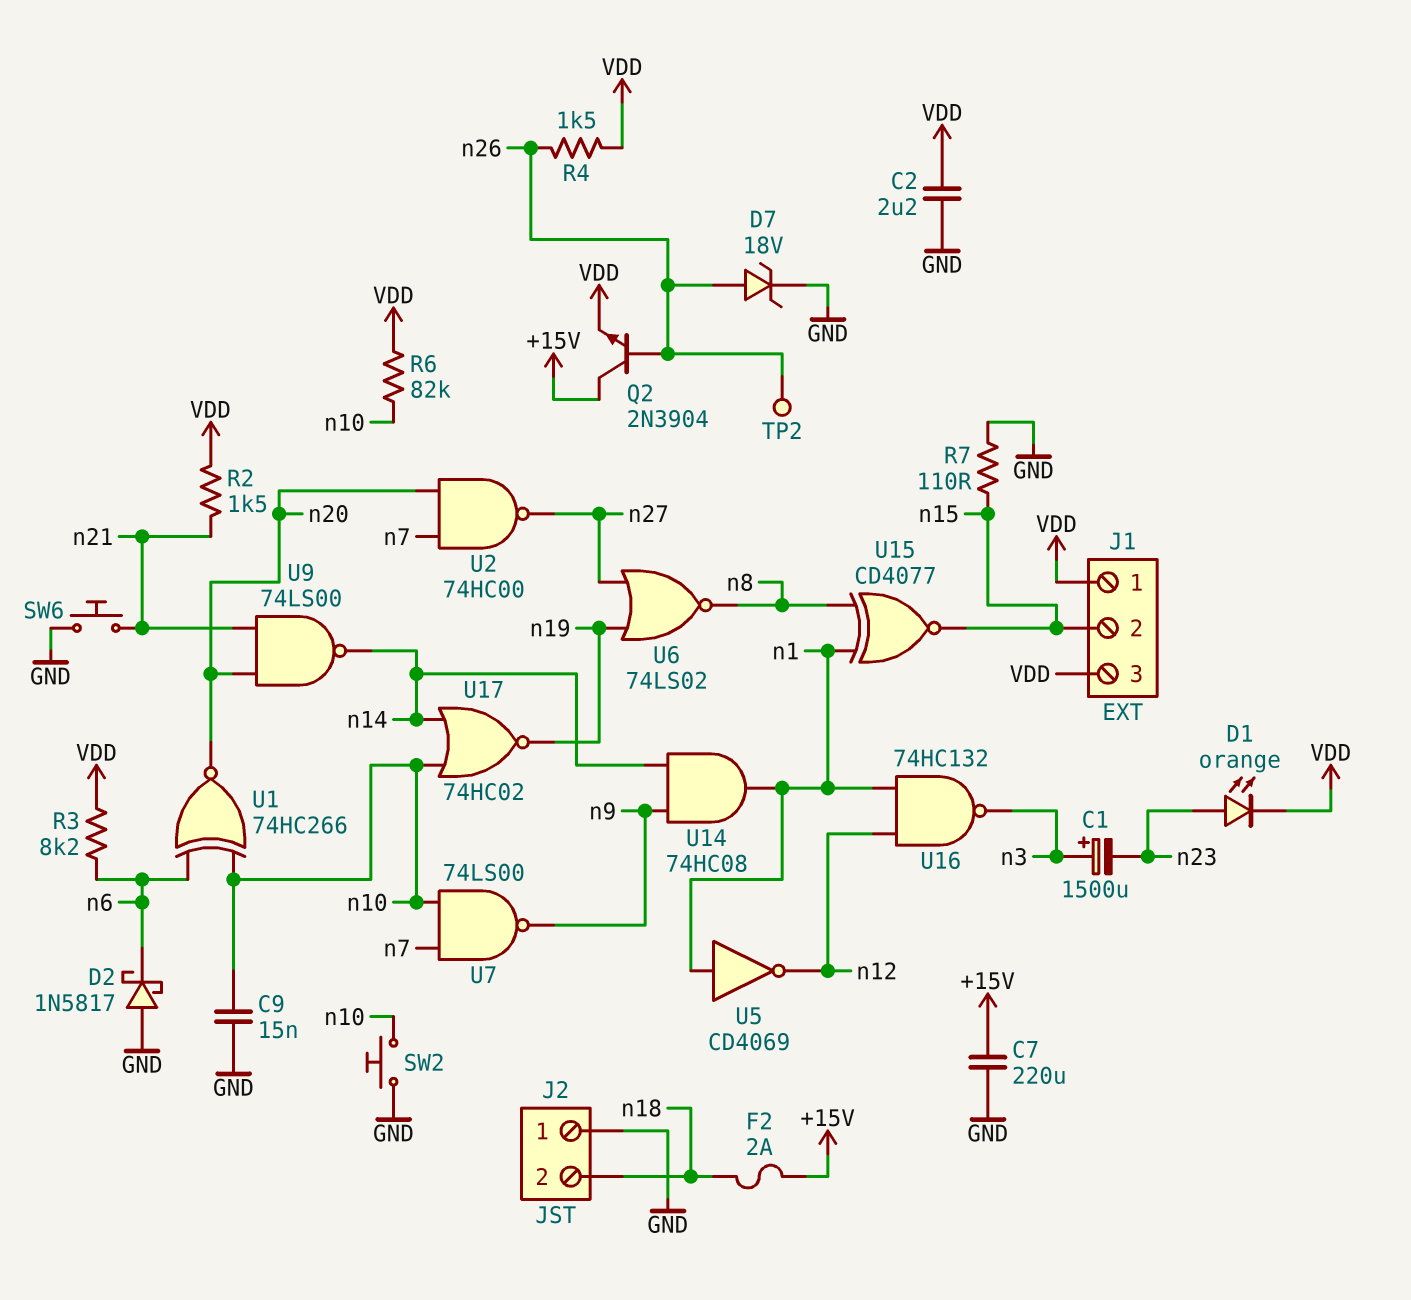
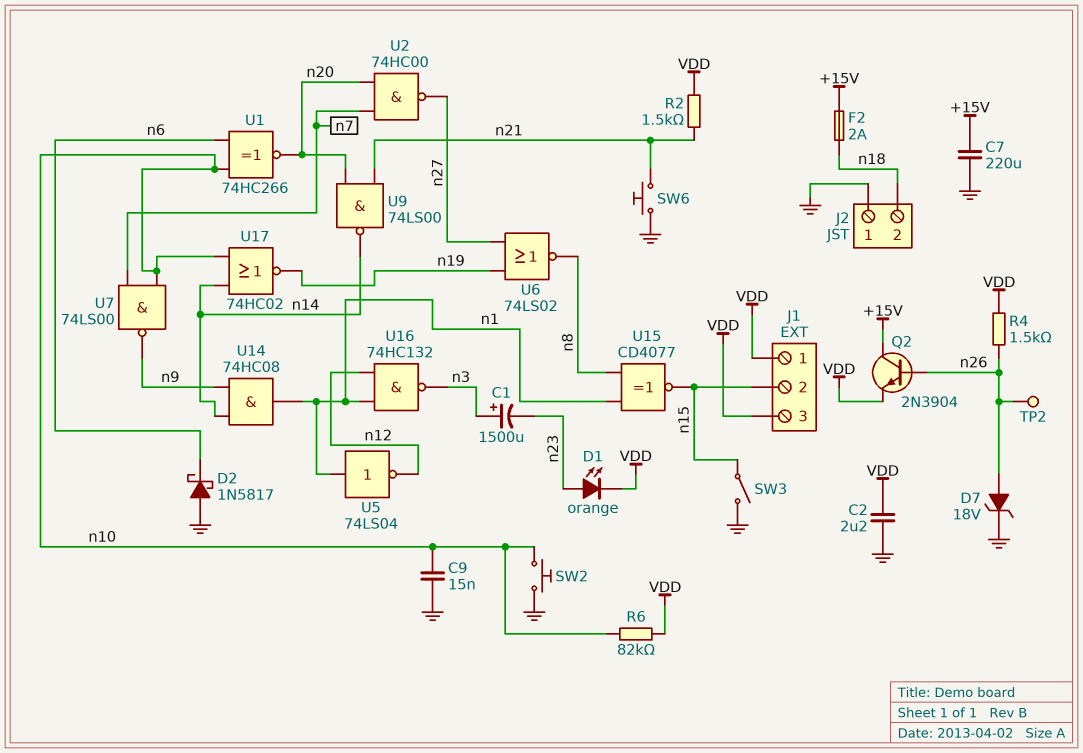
R3: 8.2k (VDD, n6) -> none
R7: 110 (GND, n15) -> none
SW3: none -> switch (GND, n15)
U5: NOT CD4069 (in n1, out n12) -> NOT 74LS04 (in n1, out n12)

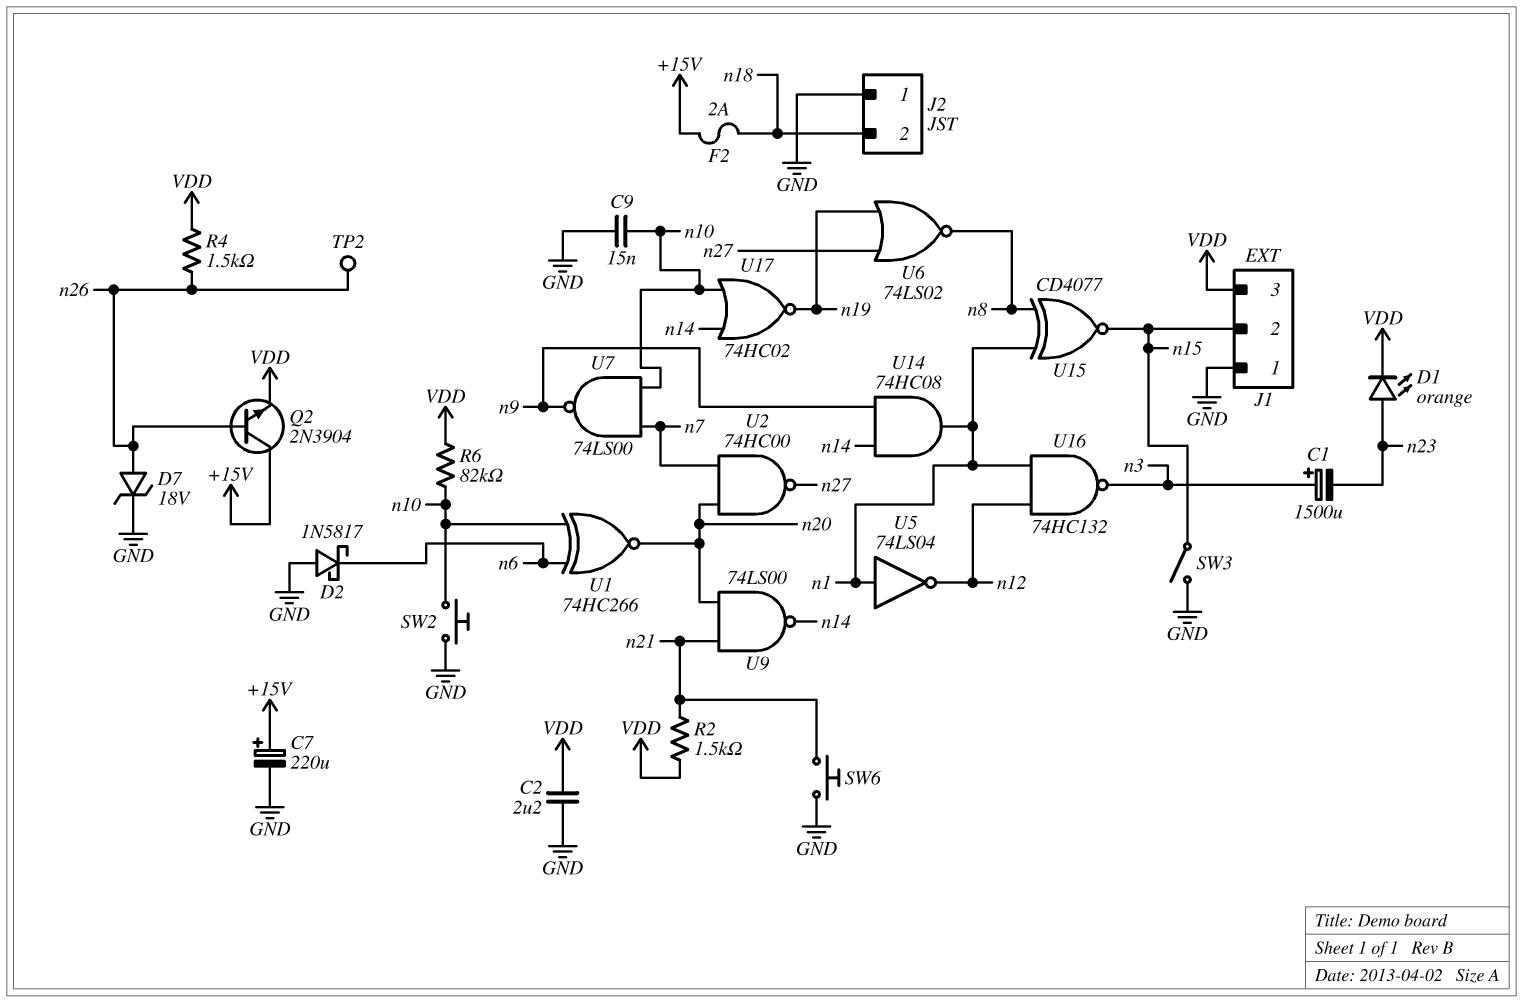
C7: 220uF (+15V, GND) -> 220uF (plus +15V, minus GND)
J1 pin 1: VDD -> GND

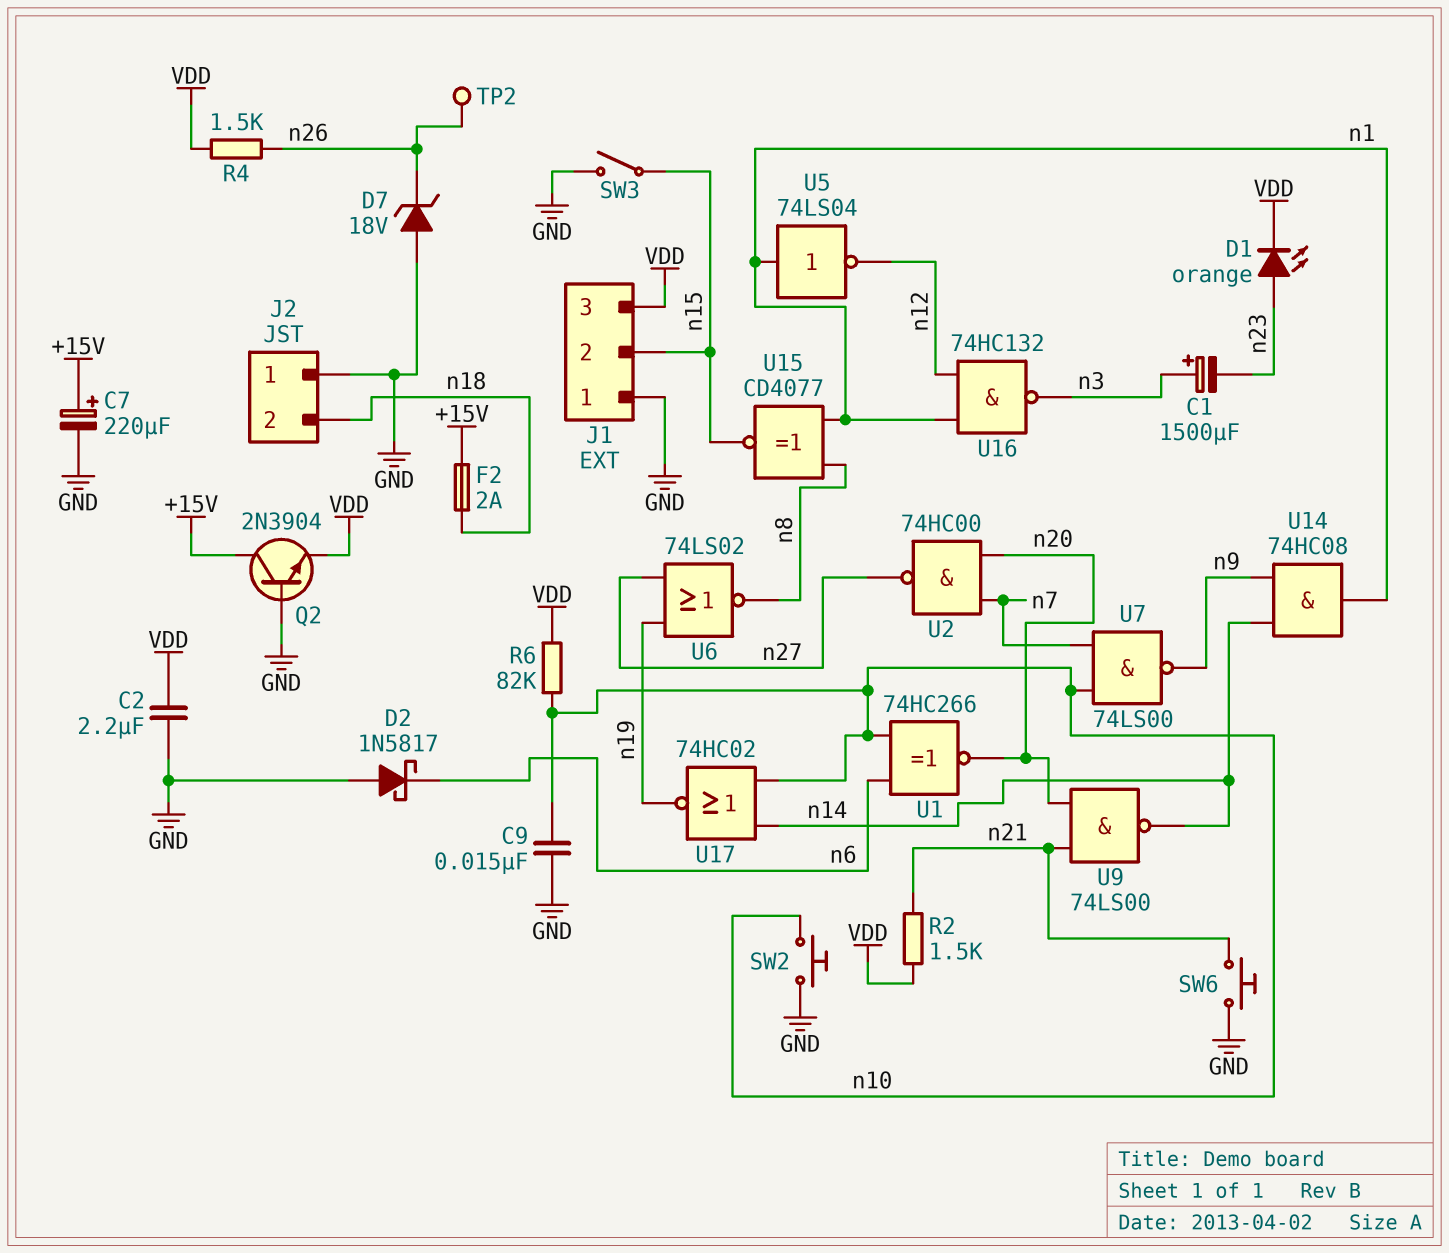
D7: zener 18V (A n26, K GND) -> zener 18V (A GND, K n26)
Q2: NPN 2N3904 (B n26, C +15V, E VDD) -> NPN 2N3904 (B GND, C +15V, E VDD)

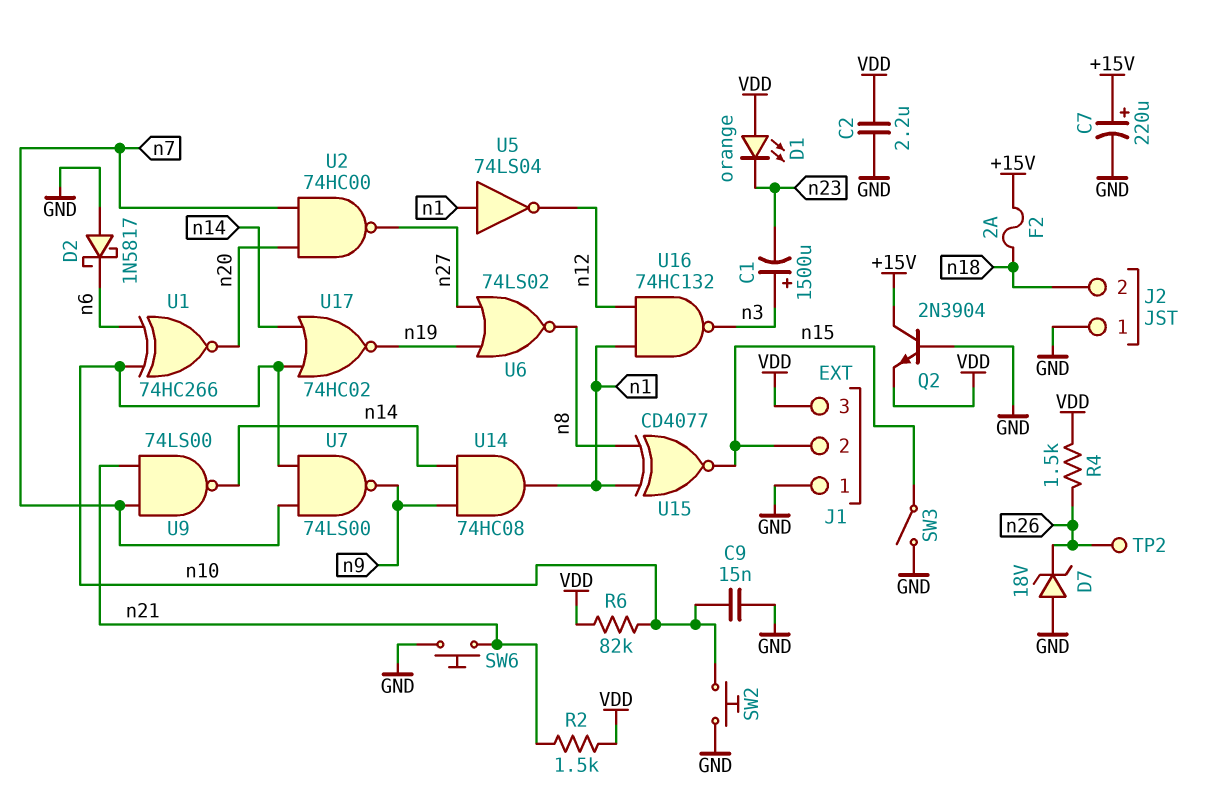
D1: LED orange (A n23, K VDD) -> LED orange (A VDD, K n23)
U9: NAND 74LS00 (in n20, in n21, out n14) -> NAND 74LS00 (in n7, in n21, out n14)

